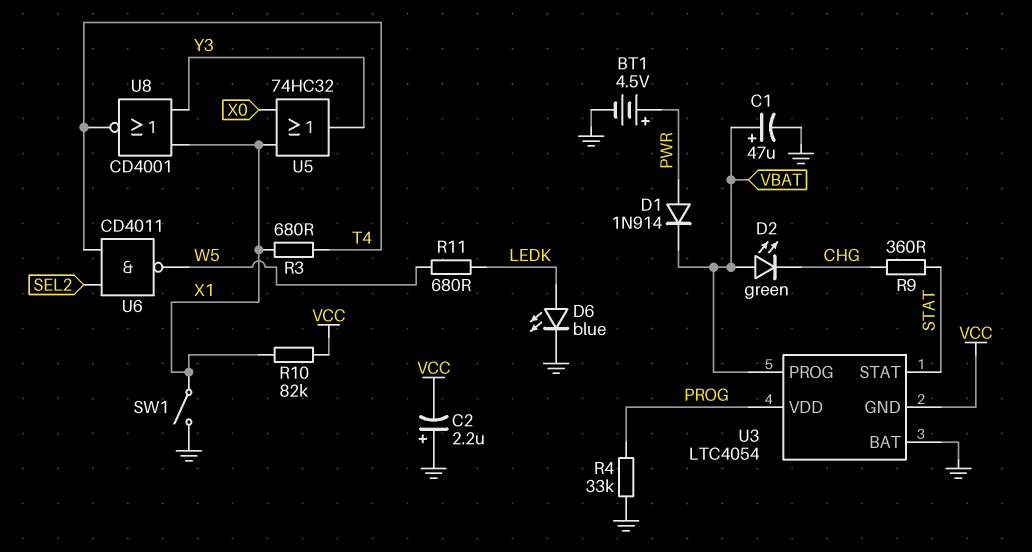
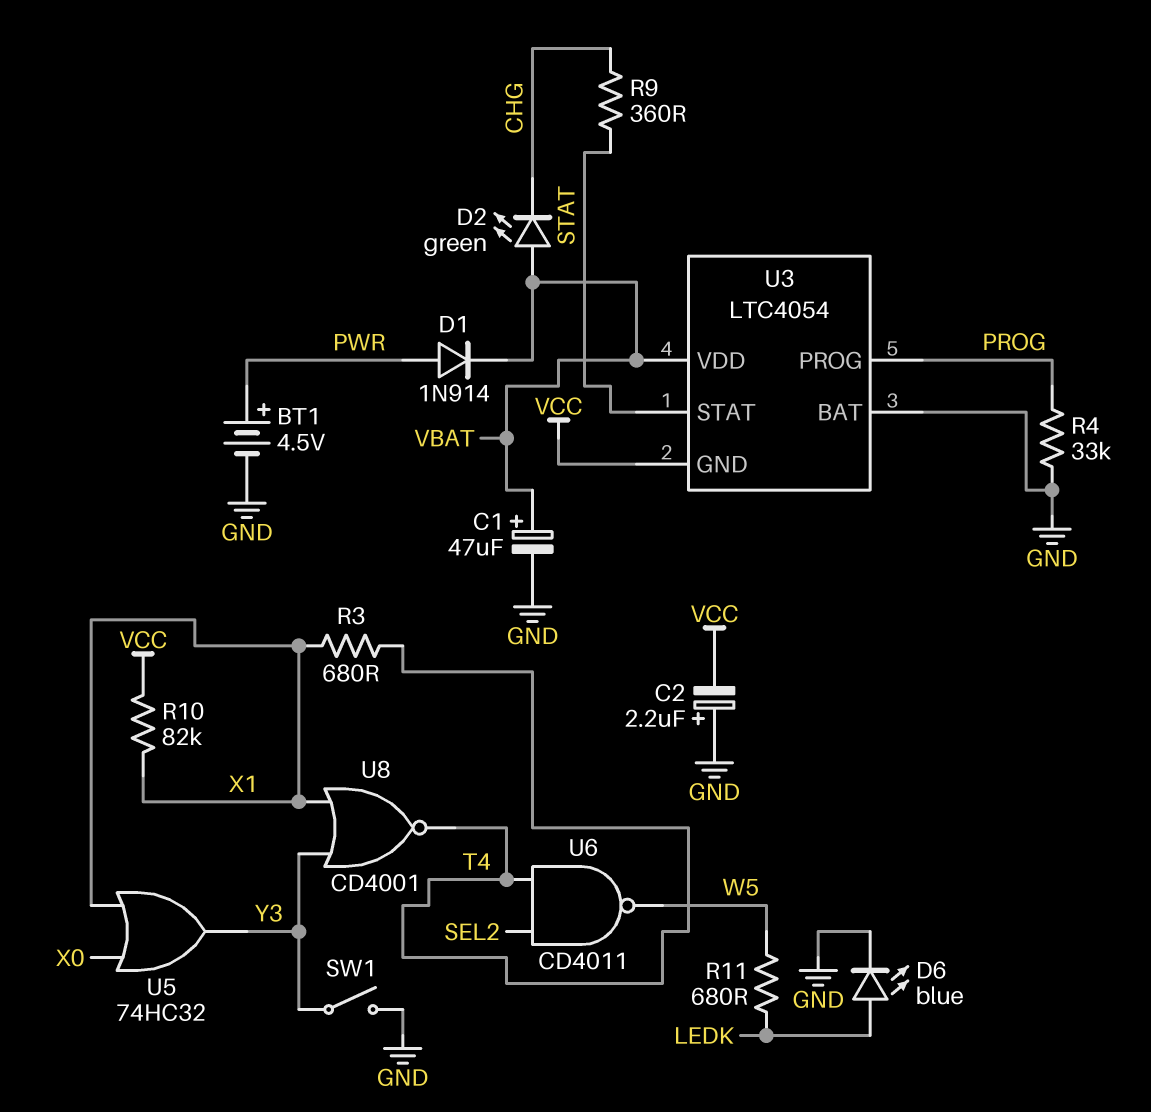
SW1: switch (GND, X1) -> switch (GND, Y3)
U3 pin PROG: VBAT -> PROG
U3 pin VDD: PROG -> VBAT

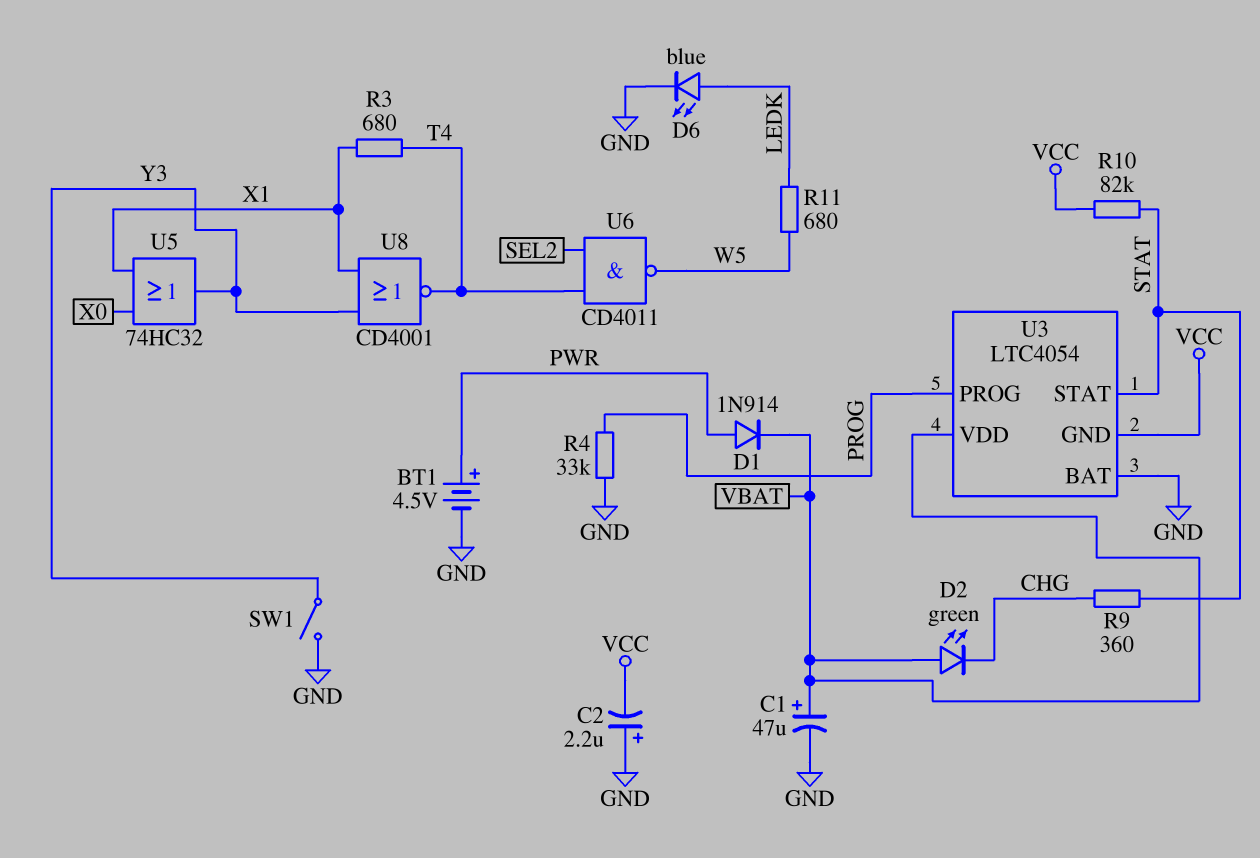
R10: 82k (VCC, X1) -> 82k (STAT, VCC)

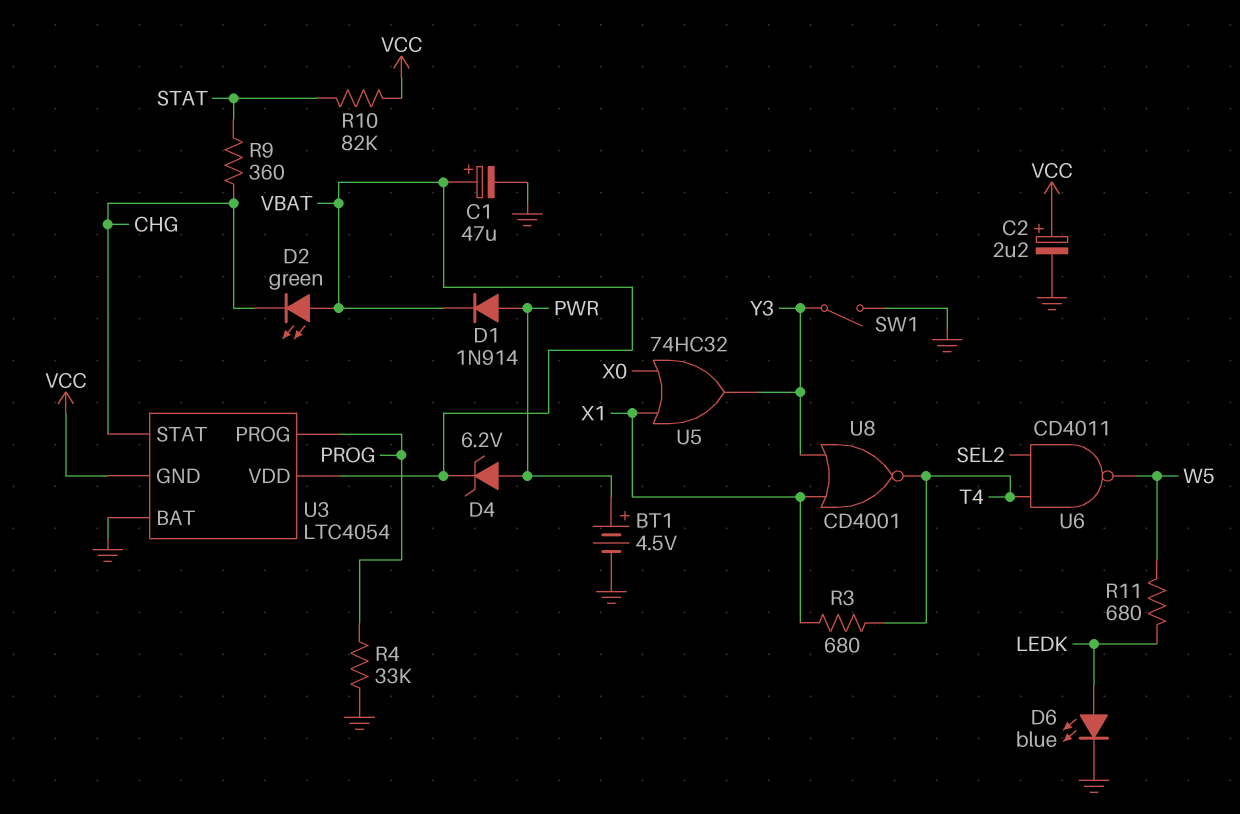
C2: 2.2uF (plus GND, minus VCC) -> 2.2uF (plus VCC, minus GND)
D4: none -> zener 6.2V (A PWR, K VBAT)
U3 pin STAT: STAT -> CHG

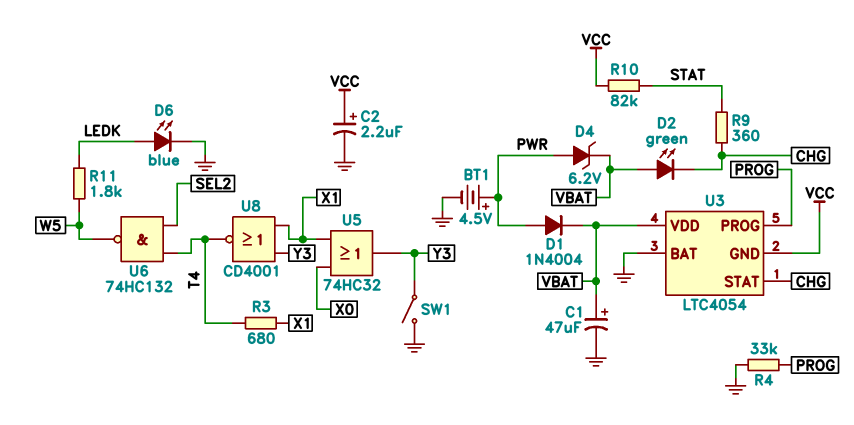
D1: diode 1N914 (A PWR, K VBAT) -> diode 1N4004 (A PWR, K VBAT)
R11: 680 (LEDK, W5) -> 1.8k (LEDK, W5)
U6: NAND CD4011 (in SEL2, in T4, out W5) -> NAND 74HC132 (in SEL2, in T4, out W5)

